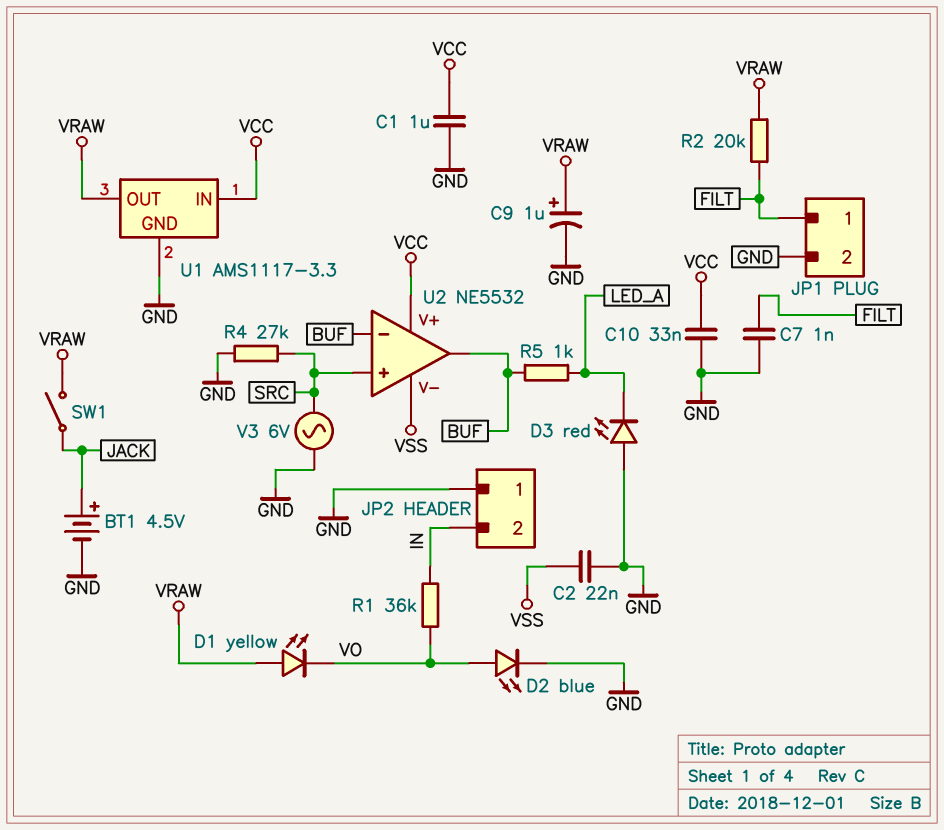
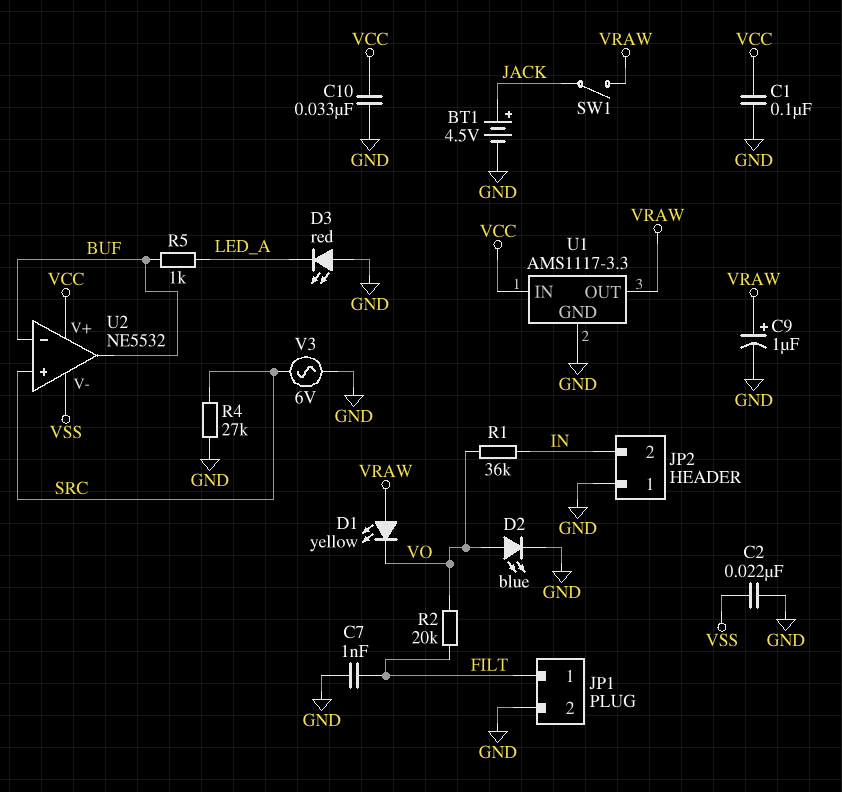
C1: 1uF (GND, VCC) -> 100nF (GND, VCC)
R2: 20k (FILT, VRAW) -> 20k (FILT, VO)

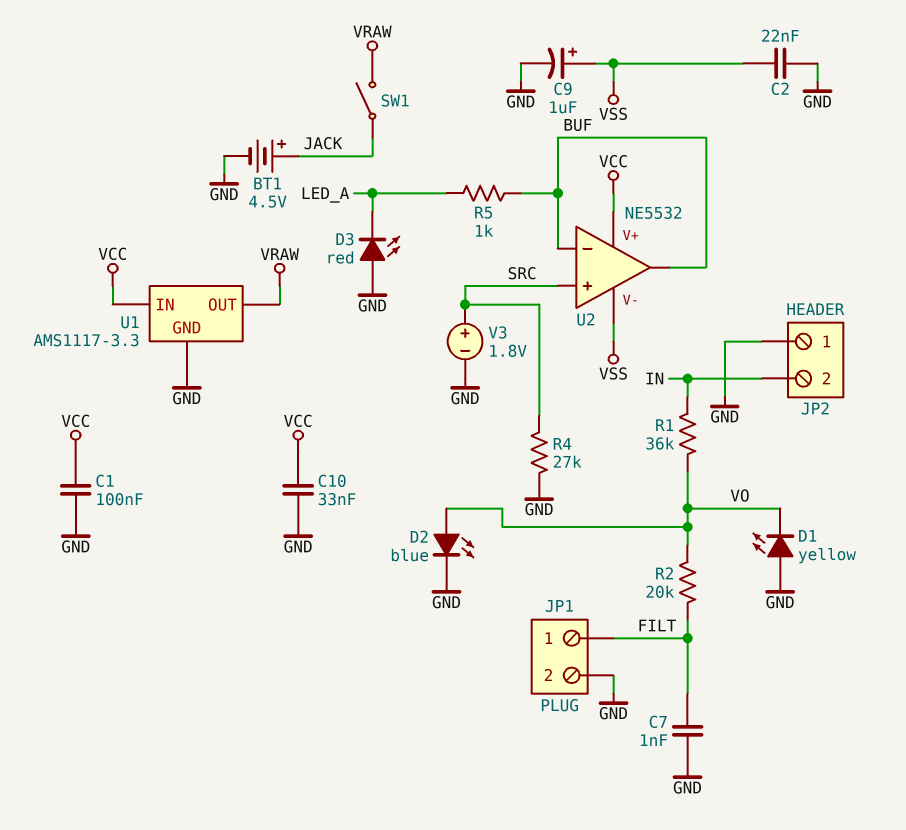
C9: 1uF (plus VRAW, minus GND) -> 1uF (plus VSS, minus GND)
D1: LED yellow (A VRAW, K VO) -> LED yellow (A GND, K VO)
V3: AC 6V (GND, SRC) -> 1.8V (plus SRC, minus GND)

